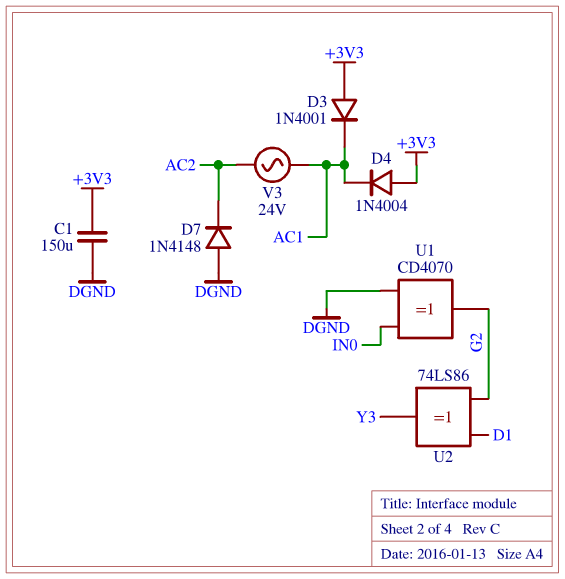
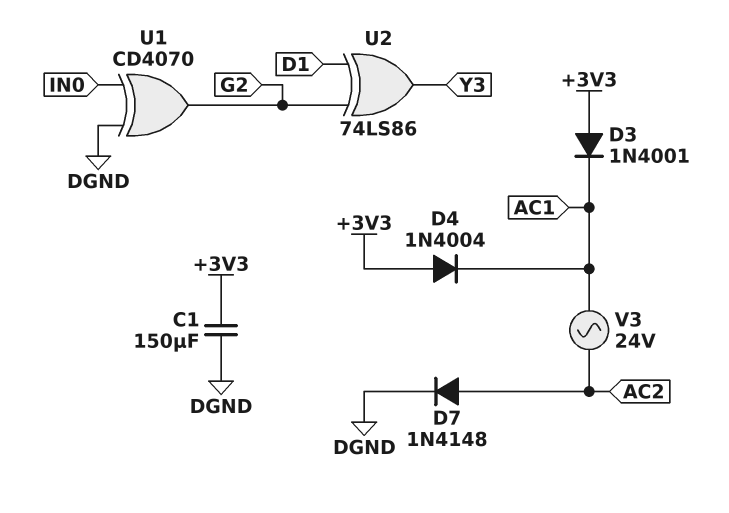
D7: diode 1N4148 (A DGND, K AC2) -> diode 1N4148 (A AC2, K DGND)

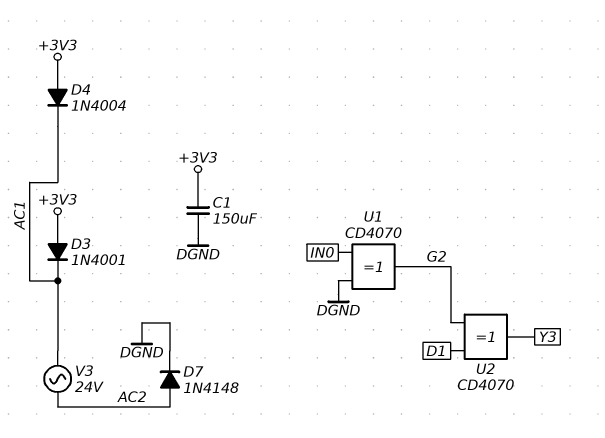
U2: XOR 74LS86 (in D1, in G2, out Y3) -> XOR CD4070 (in D1, in G2, out Y3)

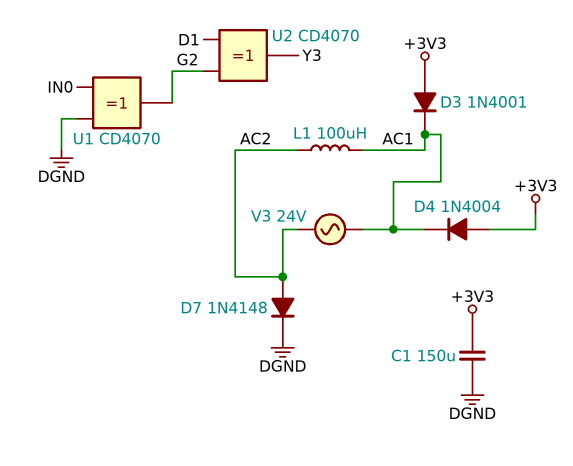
L1: none -> 100uH (AC1, AC2)

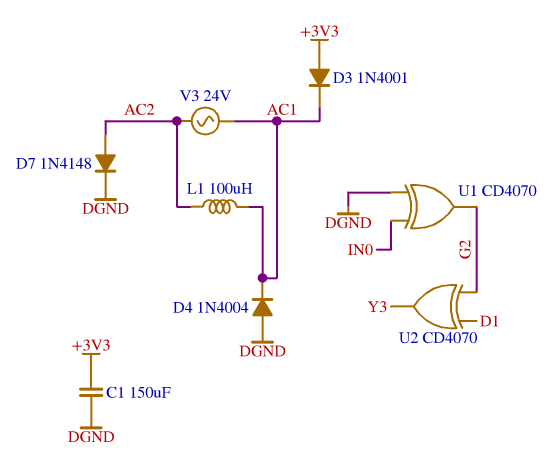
D4: diode 1N4004 (A +3V3, K AC1) -> diode 1N4004 (A DGND, K AC1)

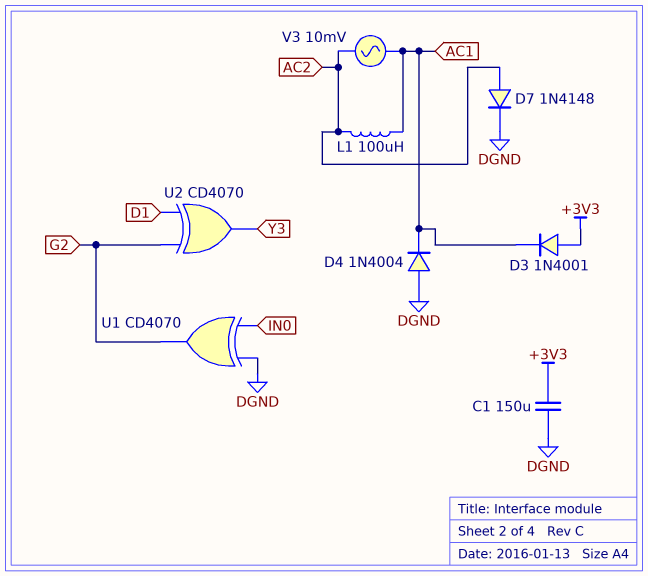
V3: AC 24V (AC1, AC2) -> AC 10mV (AC1, AC2)

